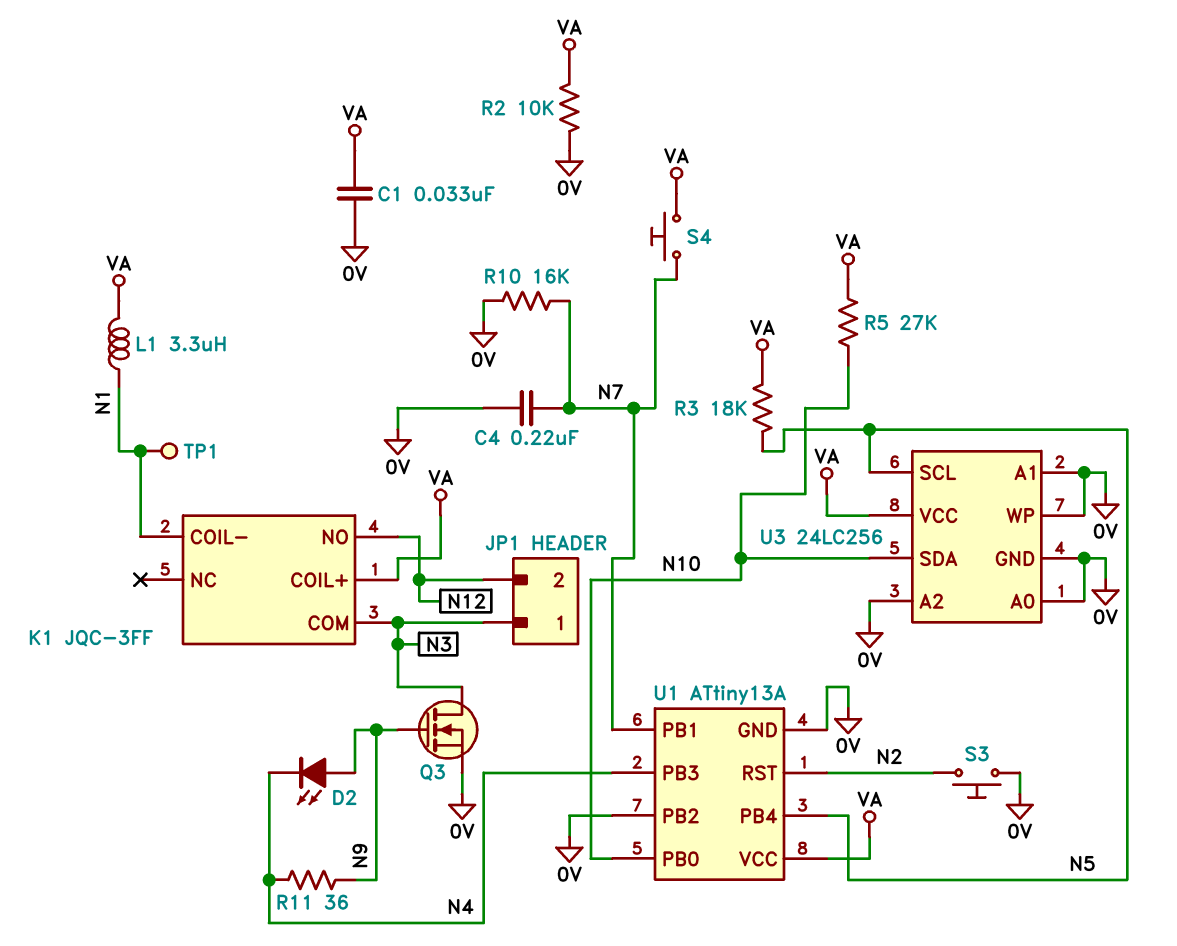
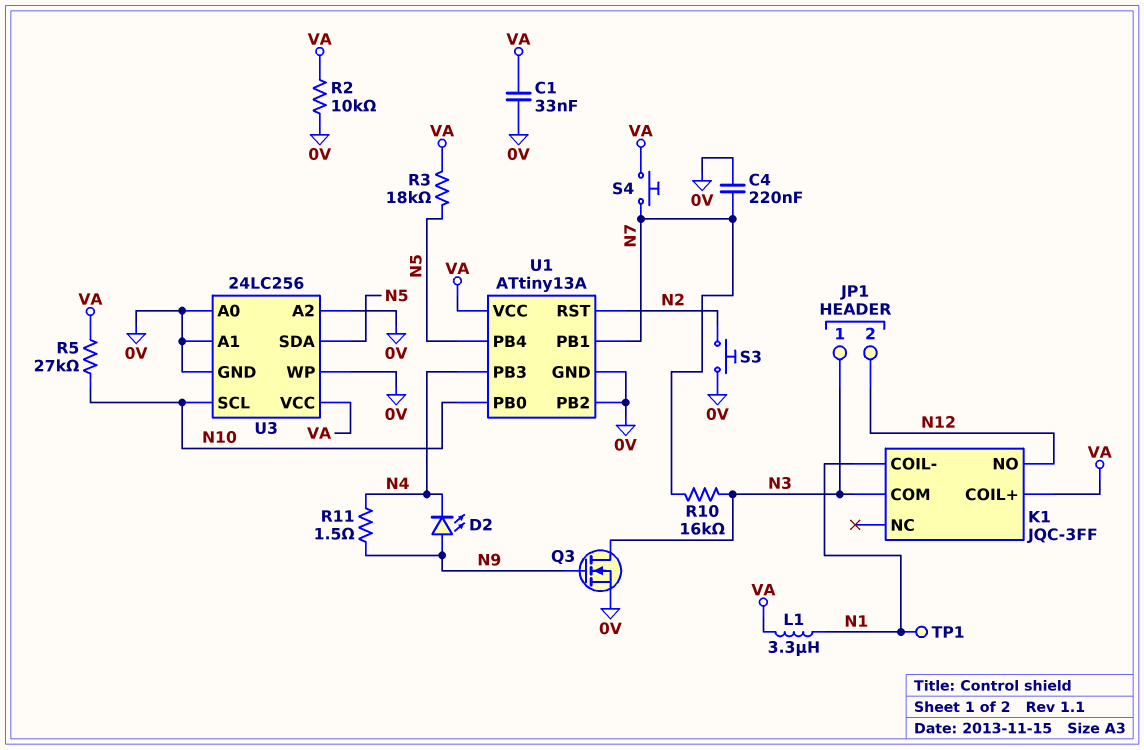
R10: 16k (0V, N7) -> 16k (N3, N7)
R11: 36 (N4, N9) -> 1.5 (N4, N9)
U3 pin SCL: N5 -> N10
U3 pin SDA: N10 -> N5

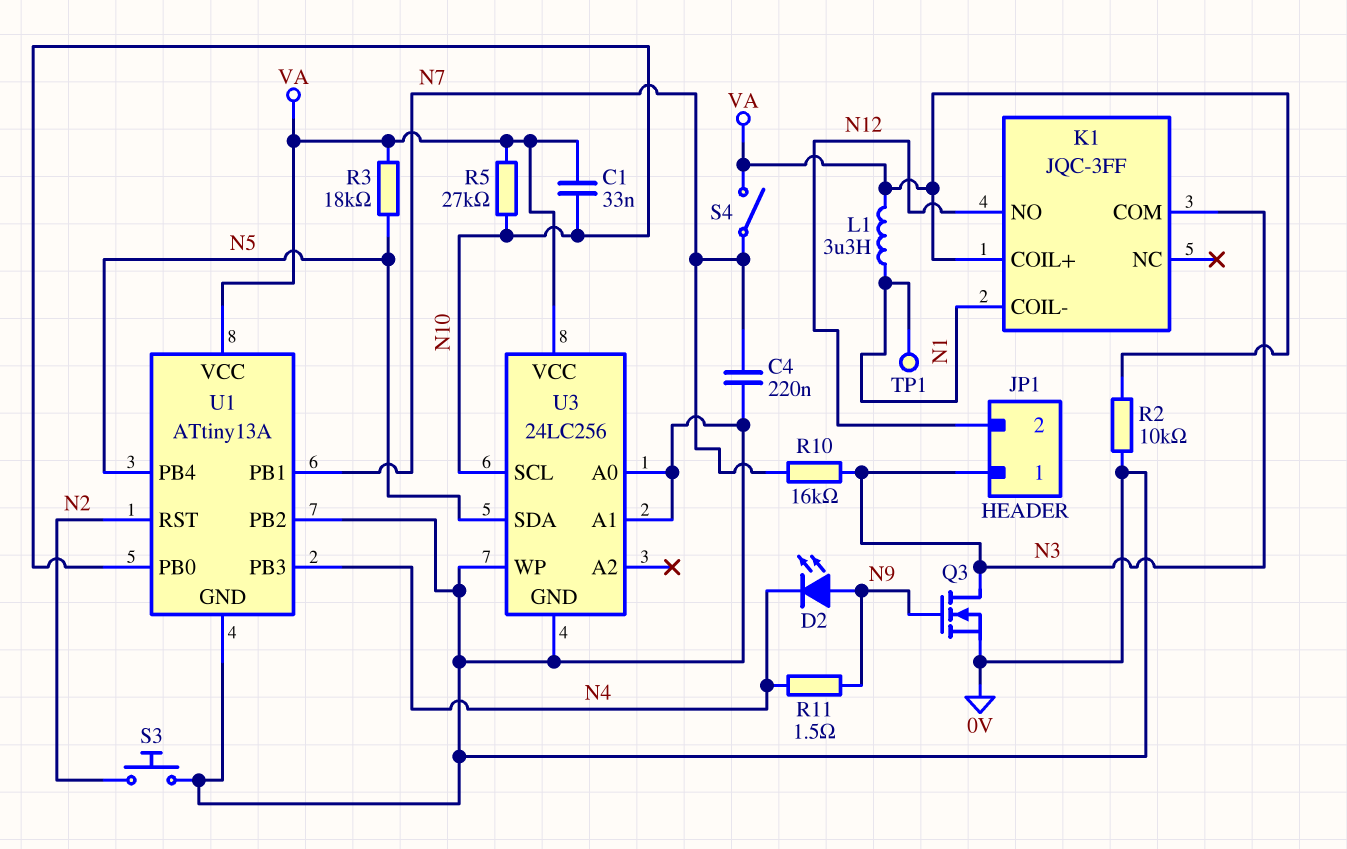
C1: 33nF (0V, VA) -> 33nF (N10, VA)
S4: button (N7, VA) -> switch (N7, VA)
U3 pin A2: 0V -> none

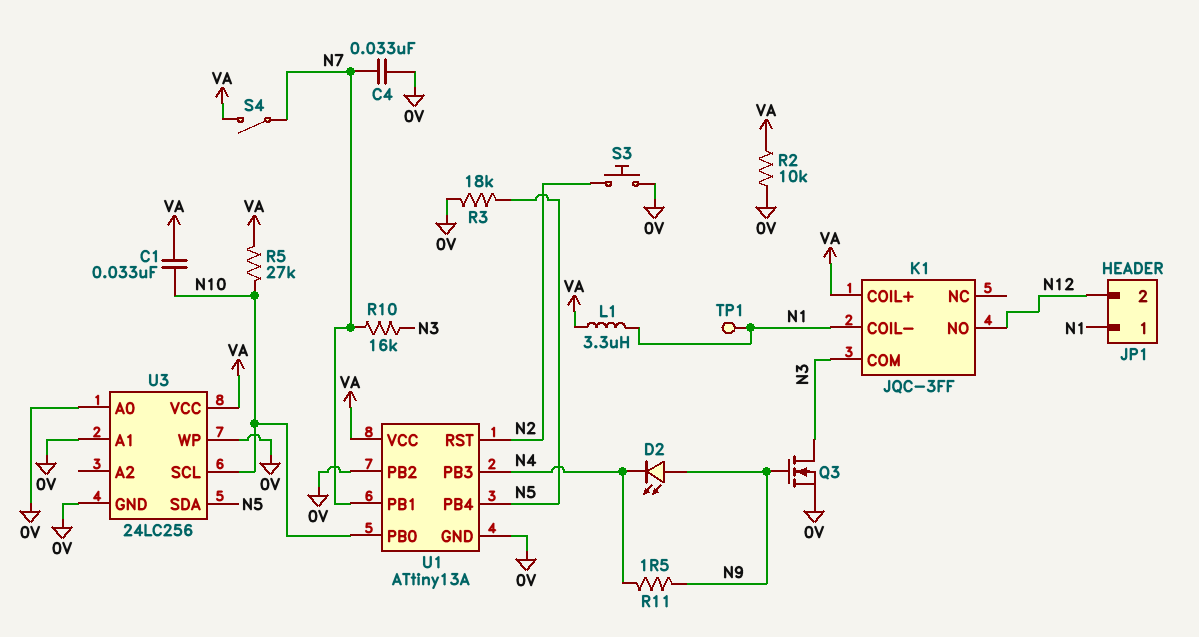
C4: 220nF (0V, N7) -> 33nF (0V, N7)
JP1 pin 1: N3 -> N1
R3: 18k (N5, VA) -> 18k (0V, N5)

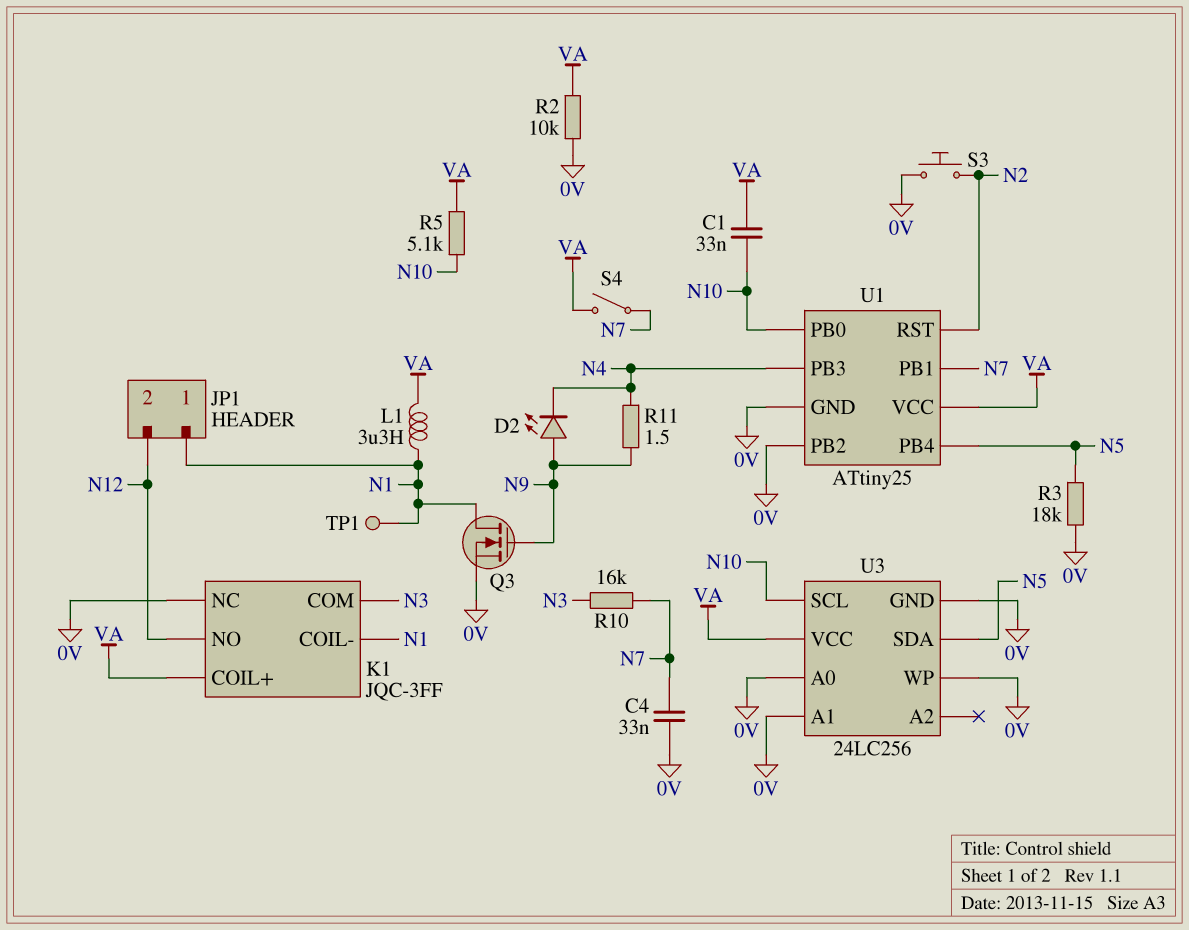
K1 pin NC: none -> 0V
Q3: NMOS (G N9, D N3, S 0V) -> NMOS (G N9, D N1, S 0V)
R5: 27k (N10, VA) -> 5.1k (N10, VA)
U1: ATtiny13A -> ATtiny25

